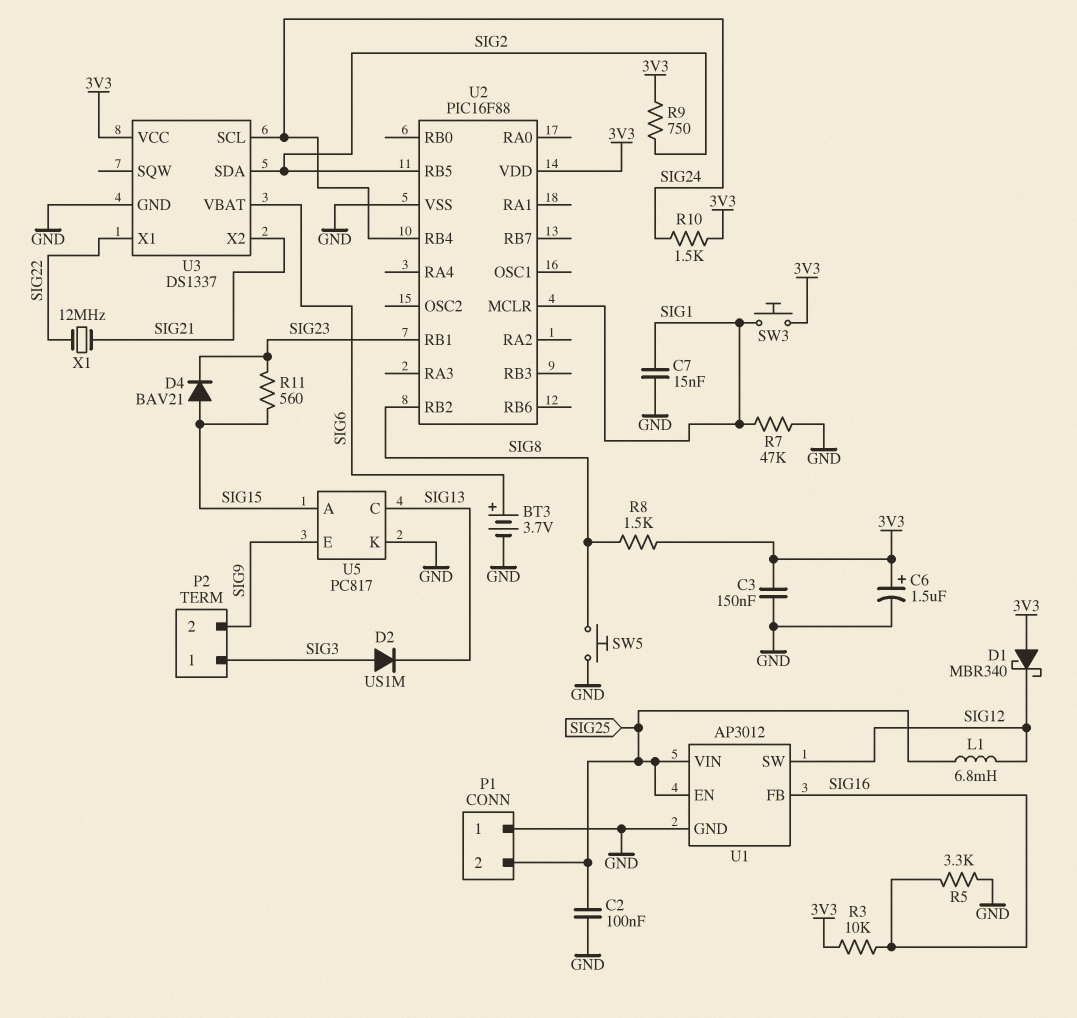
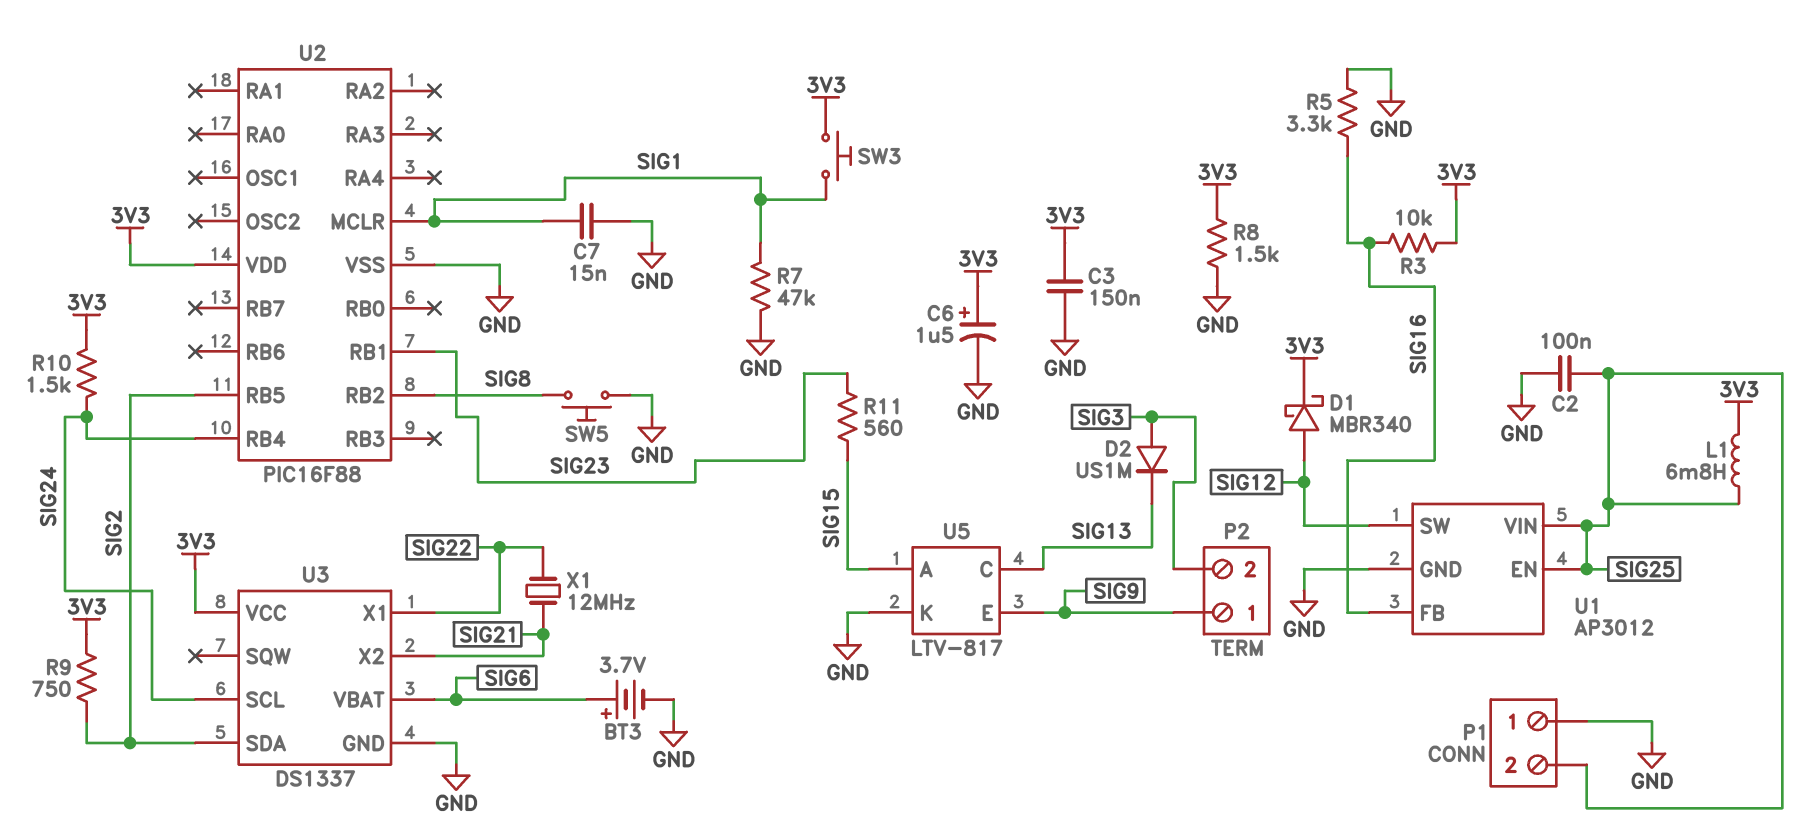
D1: schottky MBR340 (A 3V3, K SIG12) -> schottky MBR340 (A SIG12, K 3V3)
D4: diode BAV21 (A SIG15, K SIG23) -> none
L1: 6.8mH (SIG12, SIG25) -> 6.8mH (3V3, SIG25)
P2 pin 1: SIG3 -> SIG9
P2 pin 2: SIG9 -> SIG3
R8: 1.5k (3V3, SIG8) -> 1.5k (3V3, GND)
U5: PC817 -> LTV-817

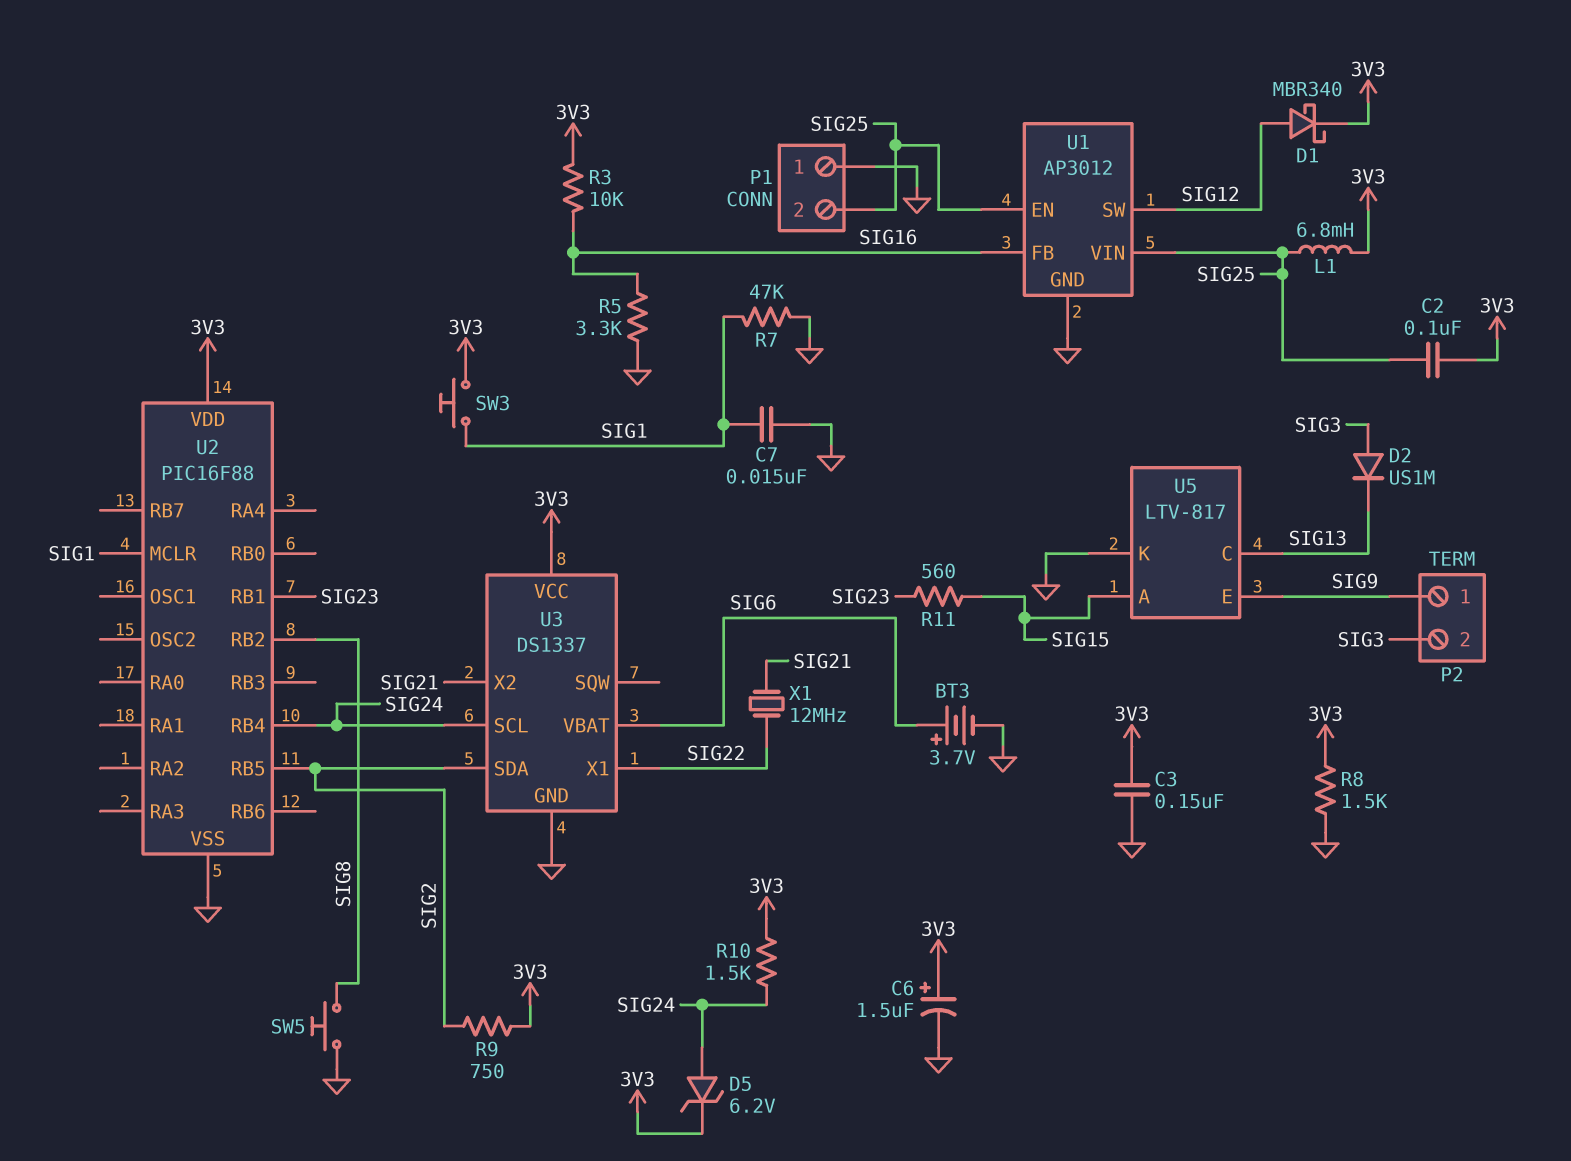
C2: 100nF (GND, SIG25) -> 100nF (3V3, SIG25)
D5: none -> zener 6.2V (A SIG24, K 3V3)

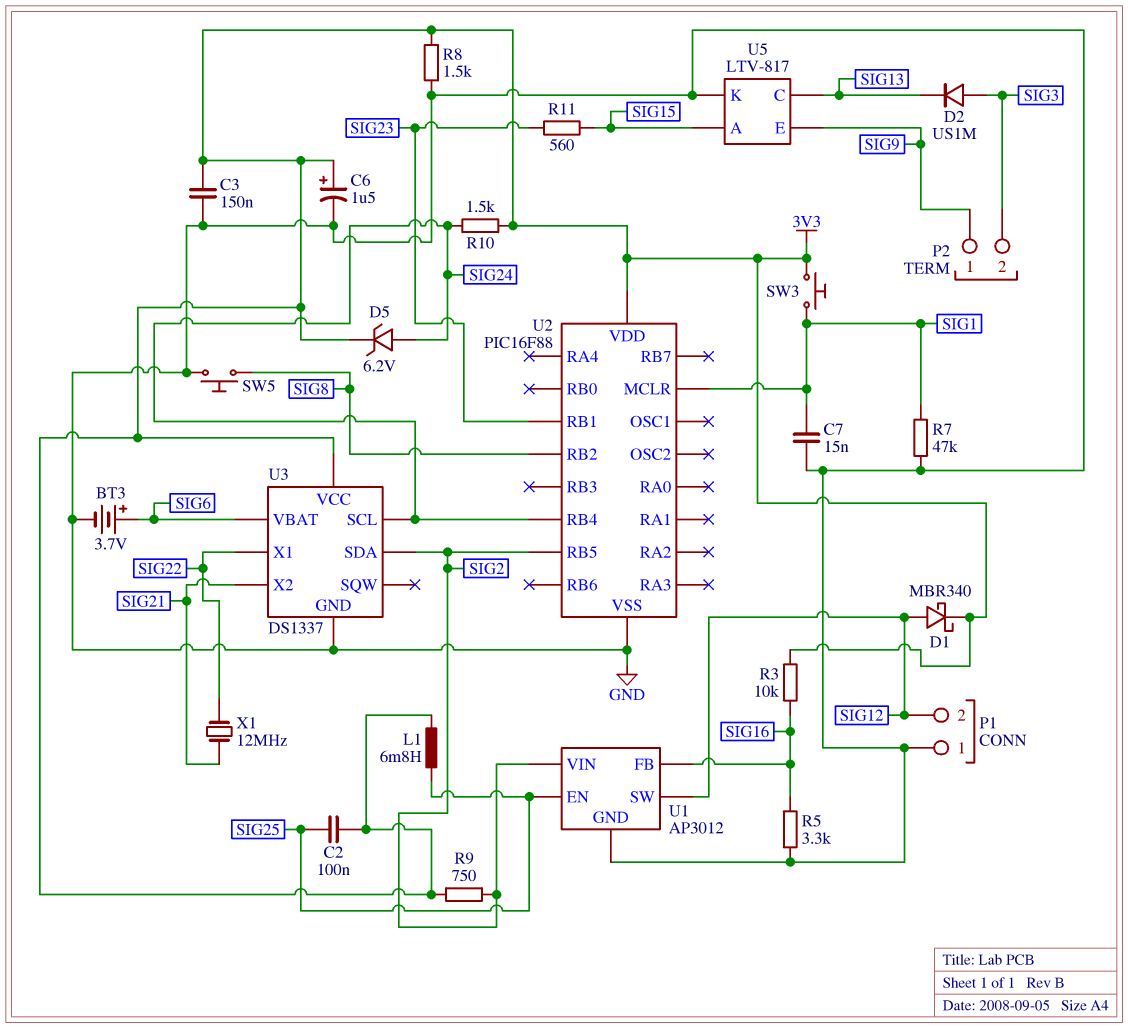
P1 pin 2: SIG25 -> SIG12
U1 pin VIN: SIG25 -> SIG2

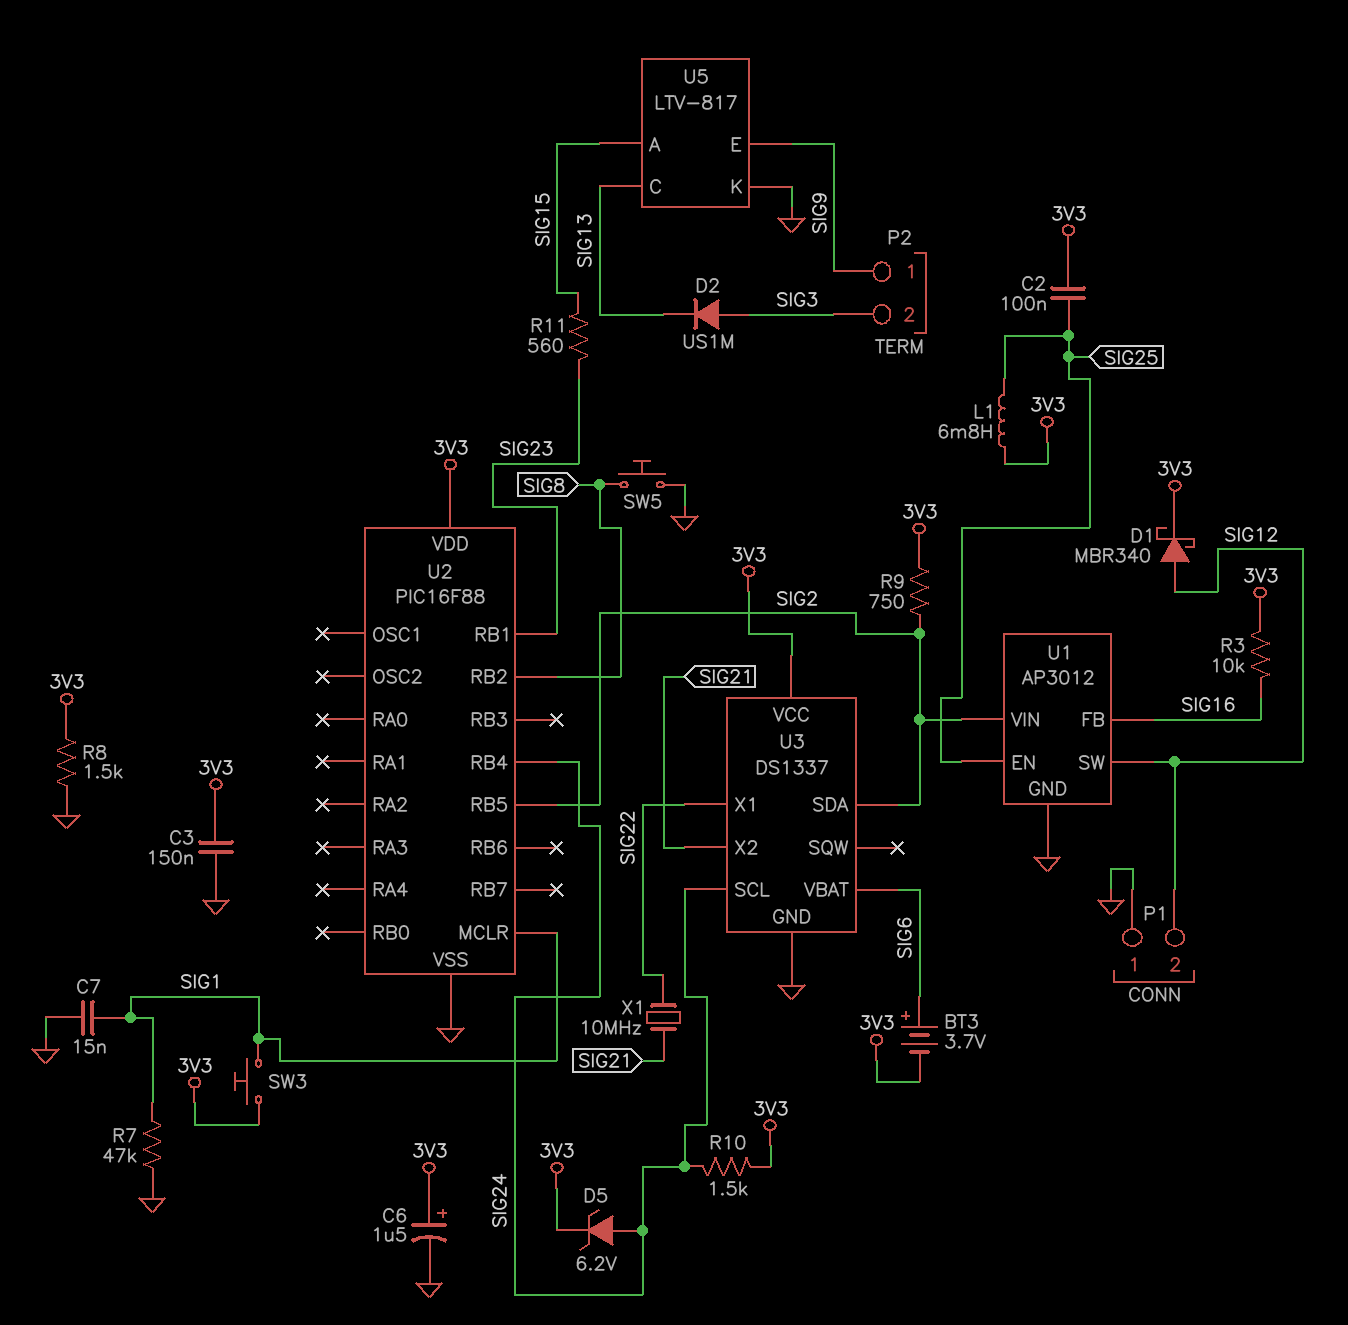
BT3: 3.7V (plus SIG6, minus GND) -> 3.7V (plus SIG6, minus 3V3)
R5: 3.3k (GND, SIG16) -> none
X1: 12MHz (SIG21, SIG22) -> 10MHz (SIG21, SIG22)

